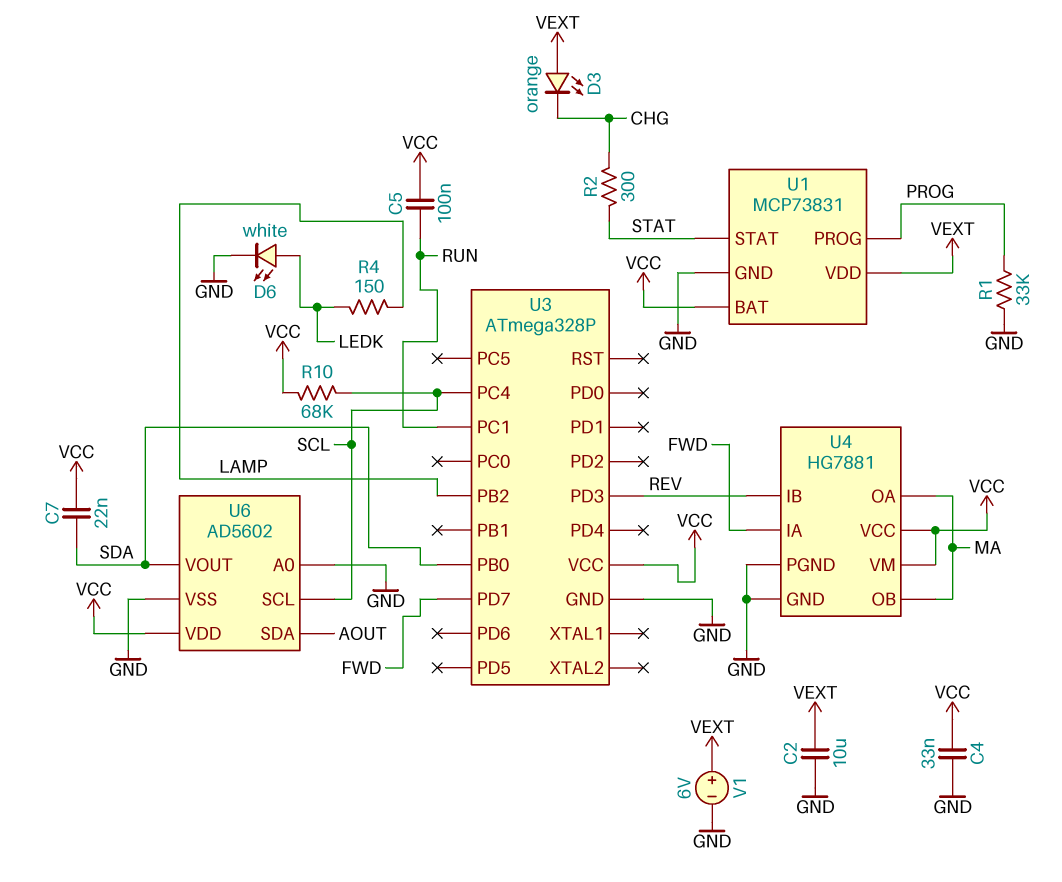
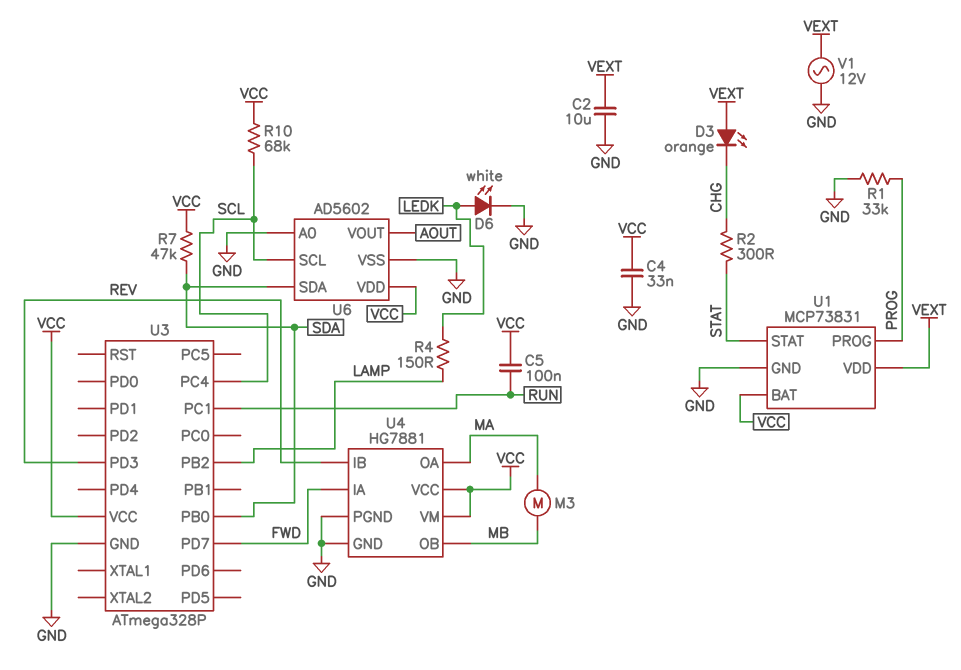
C7: 22nF (SDA, VCC) -> none
M3: none -> motor (MA, MB)
R7: none -> 47k (SDA, VCC)
U4 pin OB: MA -> MB
U6 pin SDA: AOUT -> SDA
U6 pin VOUT: SDA -> AOUT
V1: 6V (plus VEXT, minus GND) -> AC 12V (GND, VEXT)

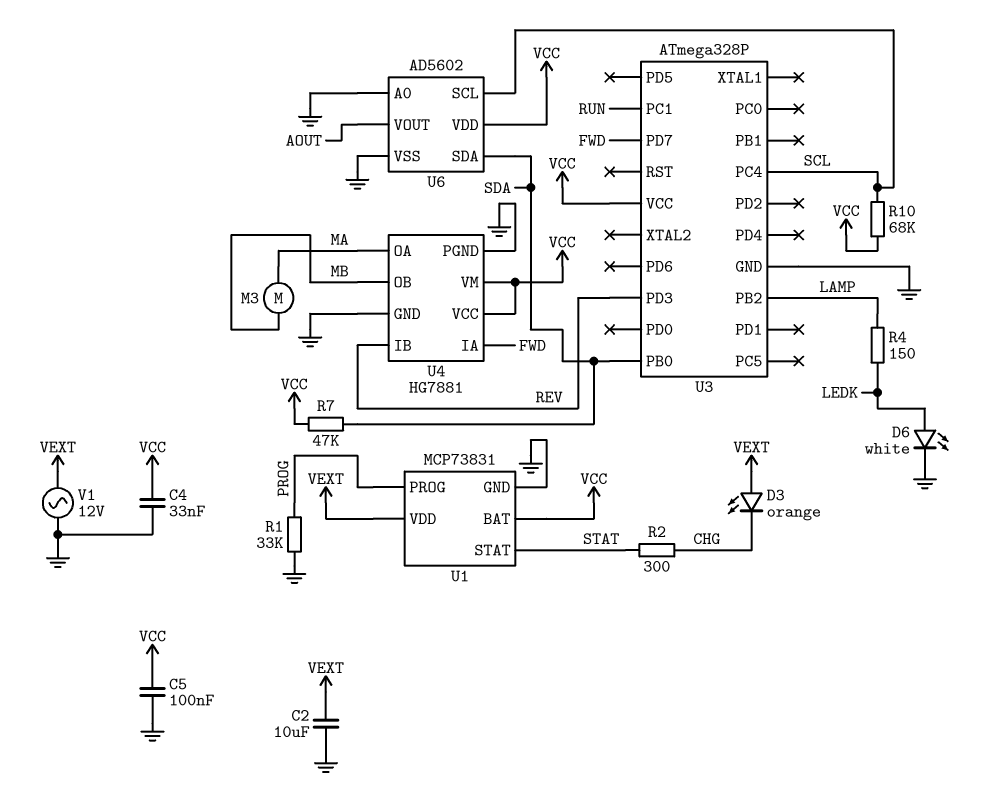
C5: 100nF (RUN, VCC) -> 100nF (GND, VCC)

